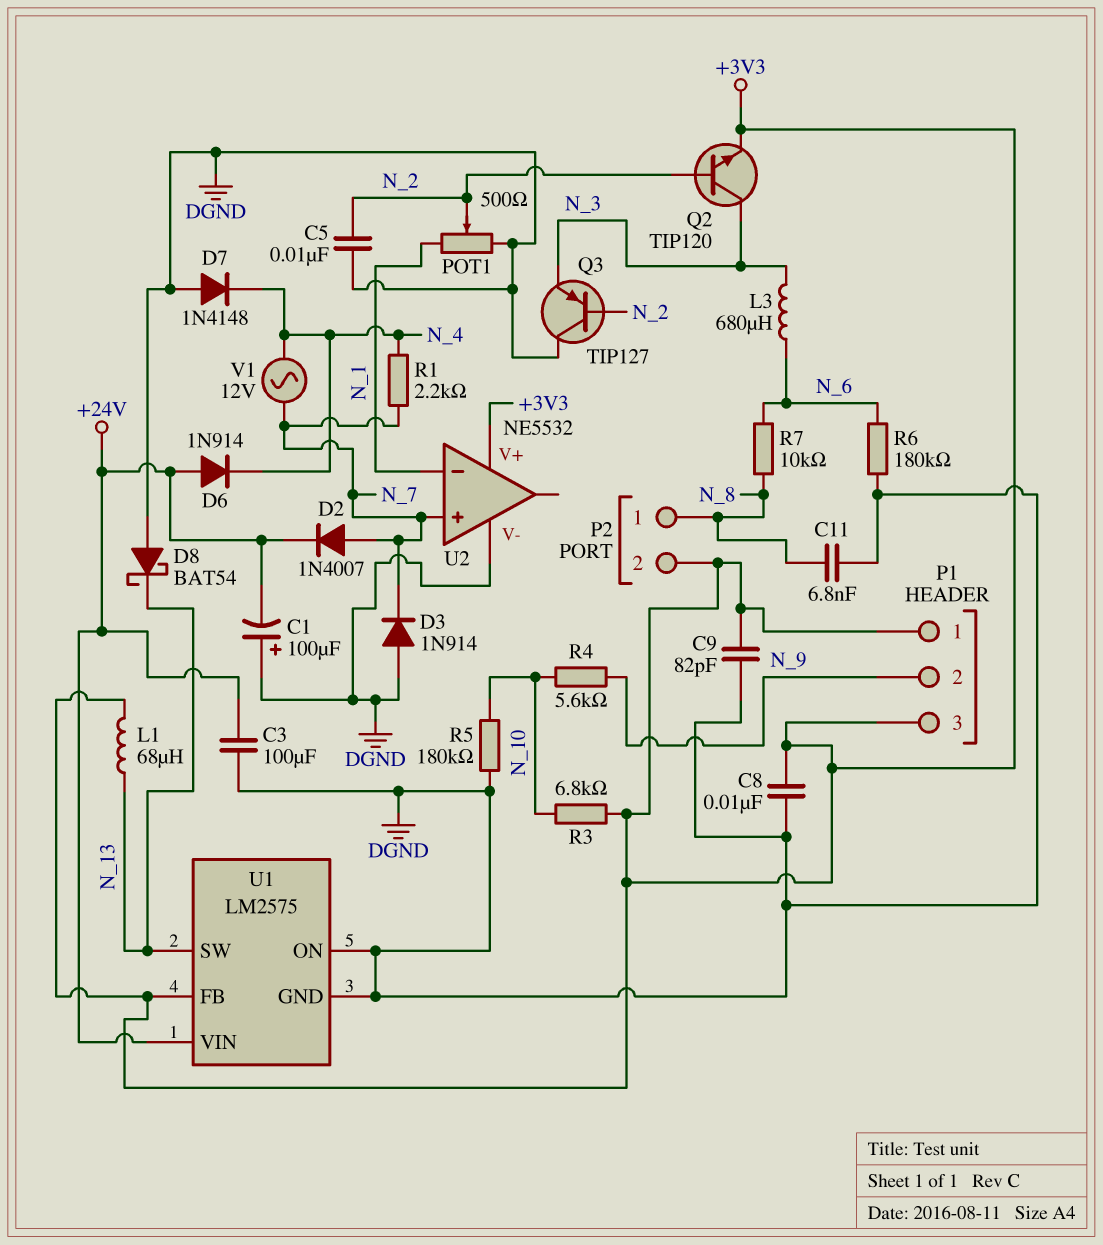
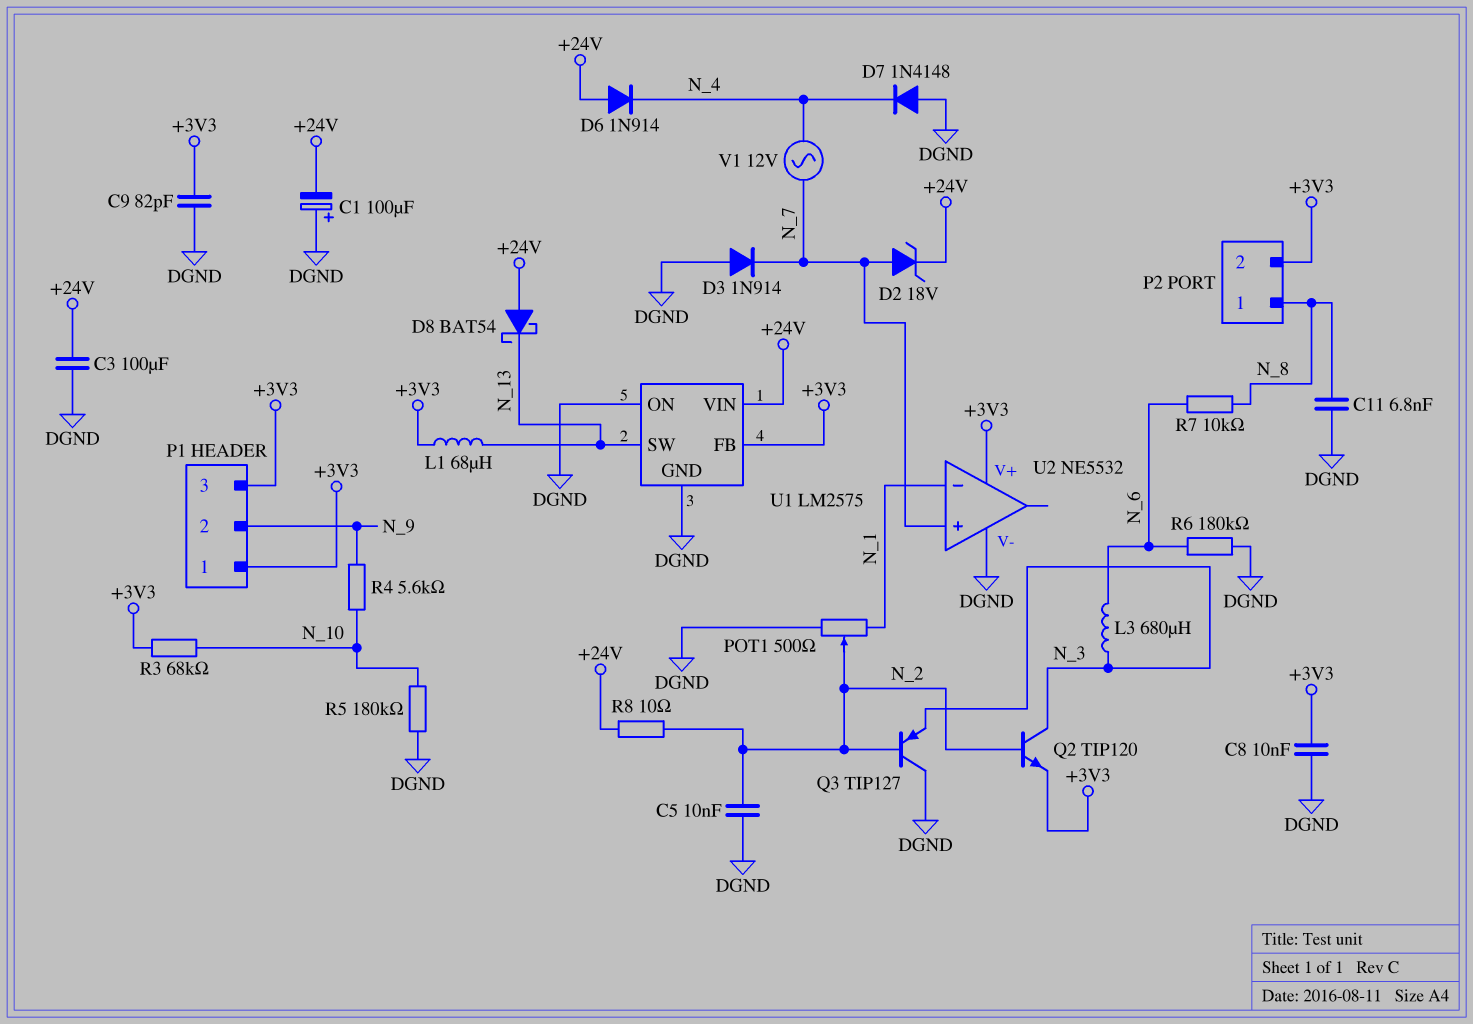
D2: diode 1N4007 (A N_7, K +24V) -> zener 18V (A N_7, K +24V)
D8: schottky BAT54 (A DGND, K N_13) -> schottky BAT54 (A +24V, K N_13)
R1: 2.2k (N_4, N_7) -> none
R3: 6.8k (+3V3, N_10) -> 68k (+3V3, N_10)
R8: none -> 10 (+24V, N_2)

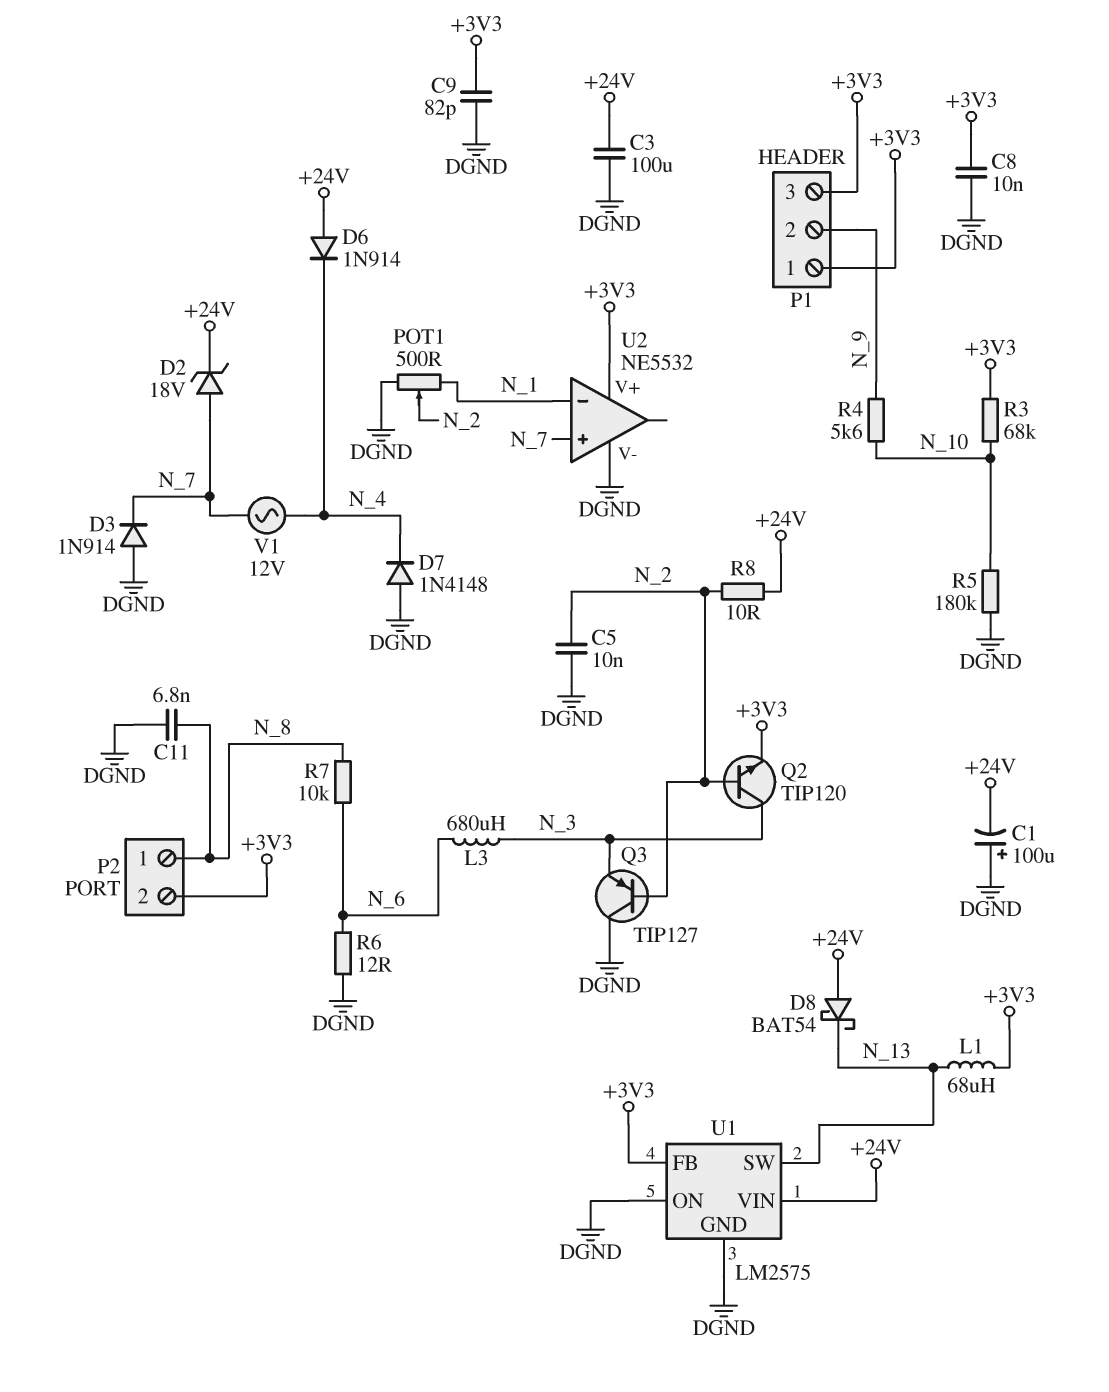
R6: 180k (DGND, N_6) -> 12 (DGND, N_6)

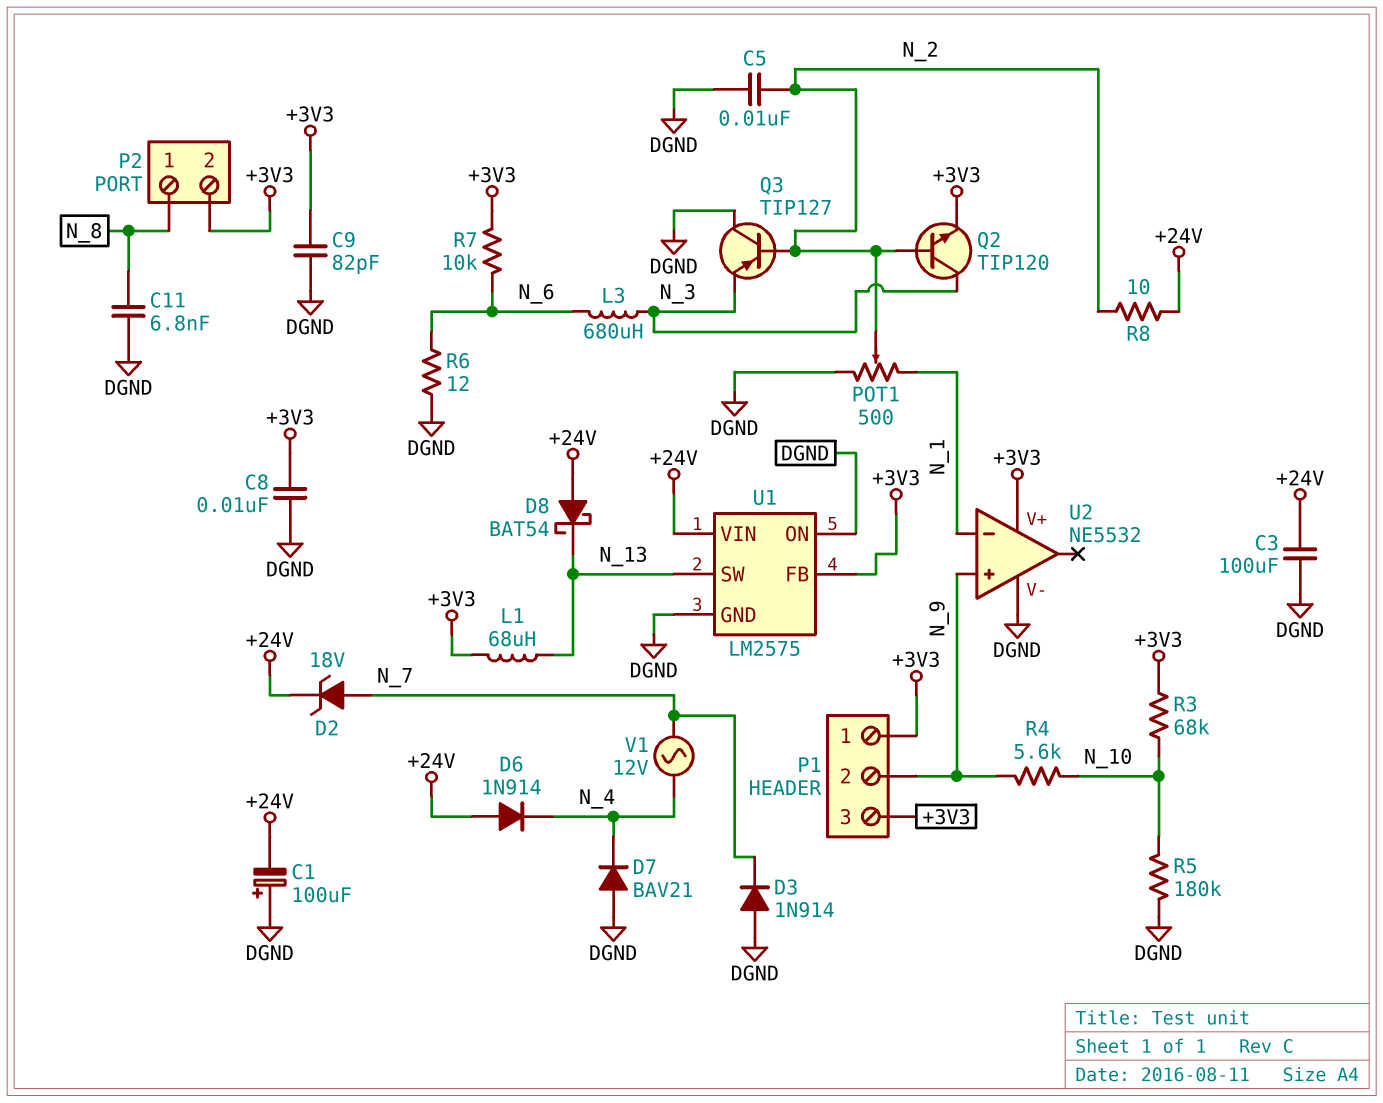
D7: diode 1N4148 (A DGND, K N_4) -> diode BAV21 (A DGND, K N_4)
R7: 10k (N_6, N_8) -> 10k (+3V3, N_6)
U2 pin in+: N_7 -> N_9

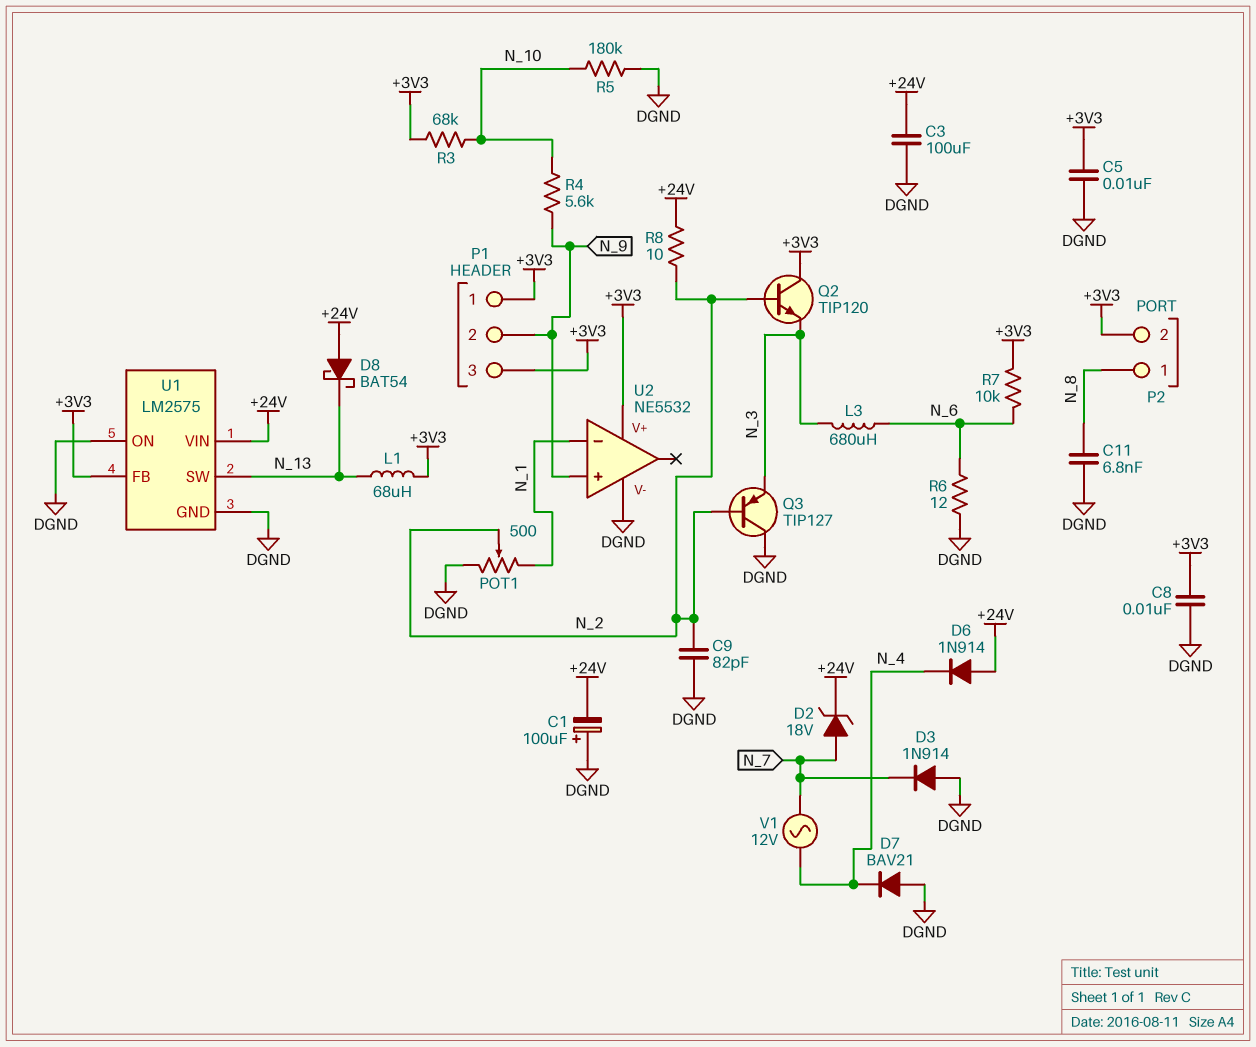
C5: 10nF (DGND, N_2) -> 10nF (+3V3, DGND)
C9: 82pF (+3V3, DGND) -> 82pF (DGND, N_2)
Q2: NPN TIP120 (B N_2, C N_3, E +3V3) -> NPN TIP120 (B N_2, C +3V3, E N_3)

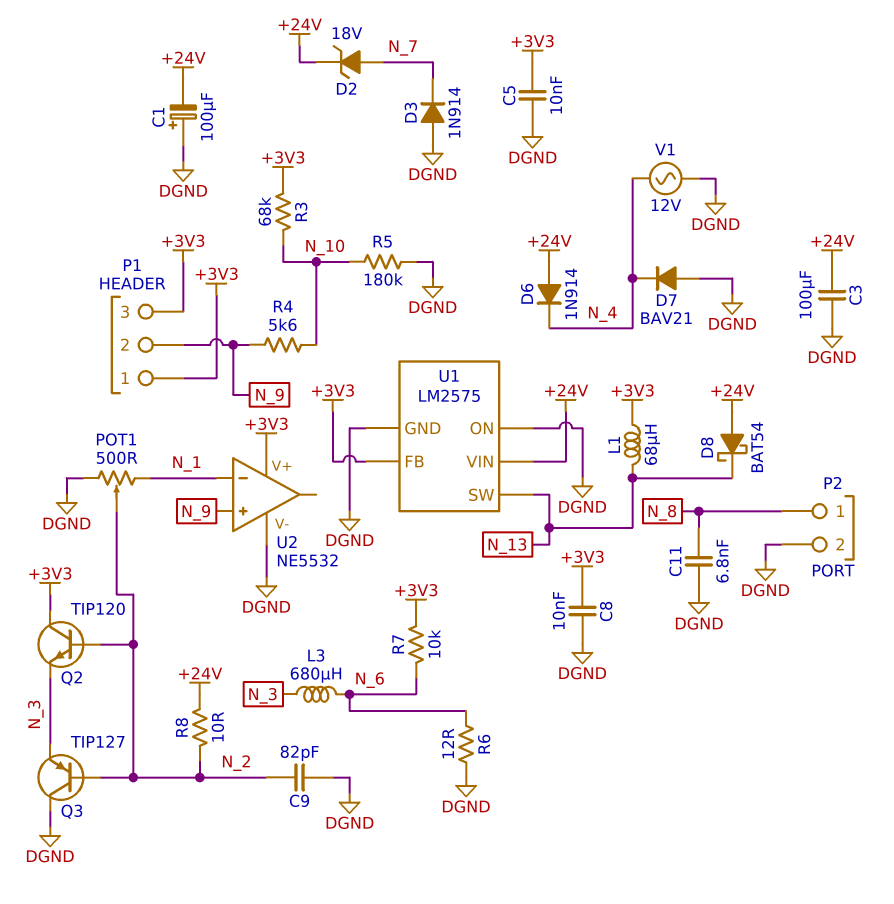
P2 pin 2: +3V3 -> DGND
V1: AC 12V (N_4, N_7) -> AC 12V (DGND, N_4)

